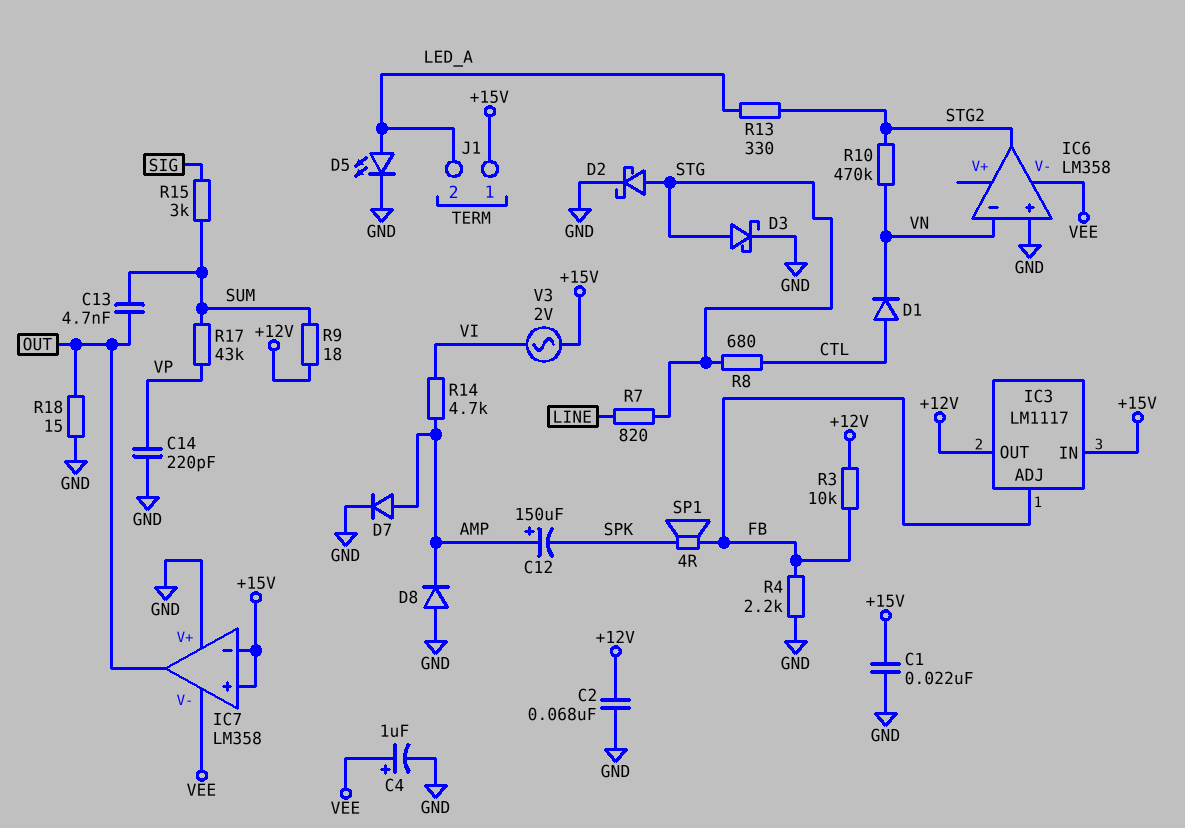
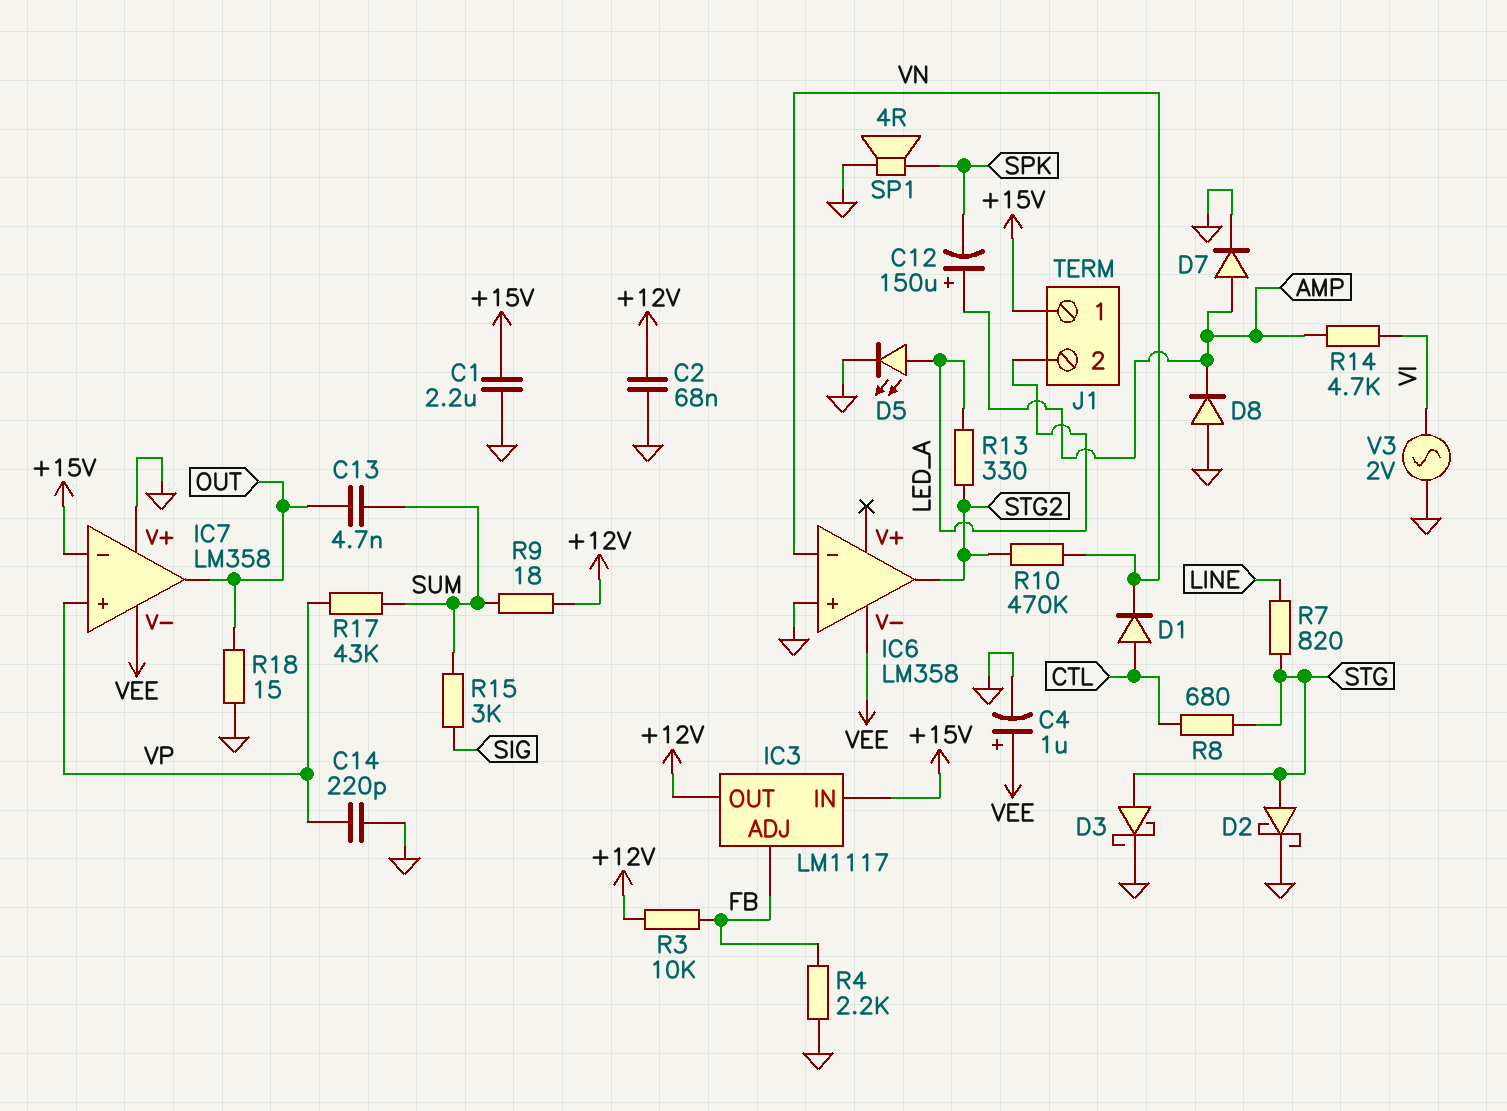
C1: 22nF (+15V, GND) -> 2.2uF (+15V, GND)
IC7 pin in+: +15V -> VP
SP1: speaker 4R (FB, SPK) -> speaker 4R (GND, SPK)
V3: AC 2V (+15V, VI) -> AC 2V (GND, VI)

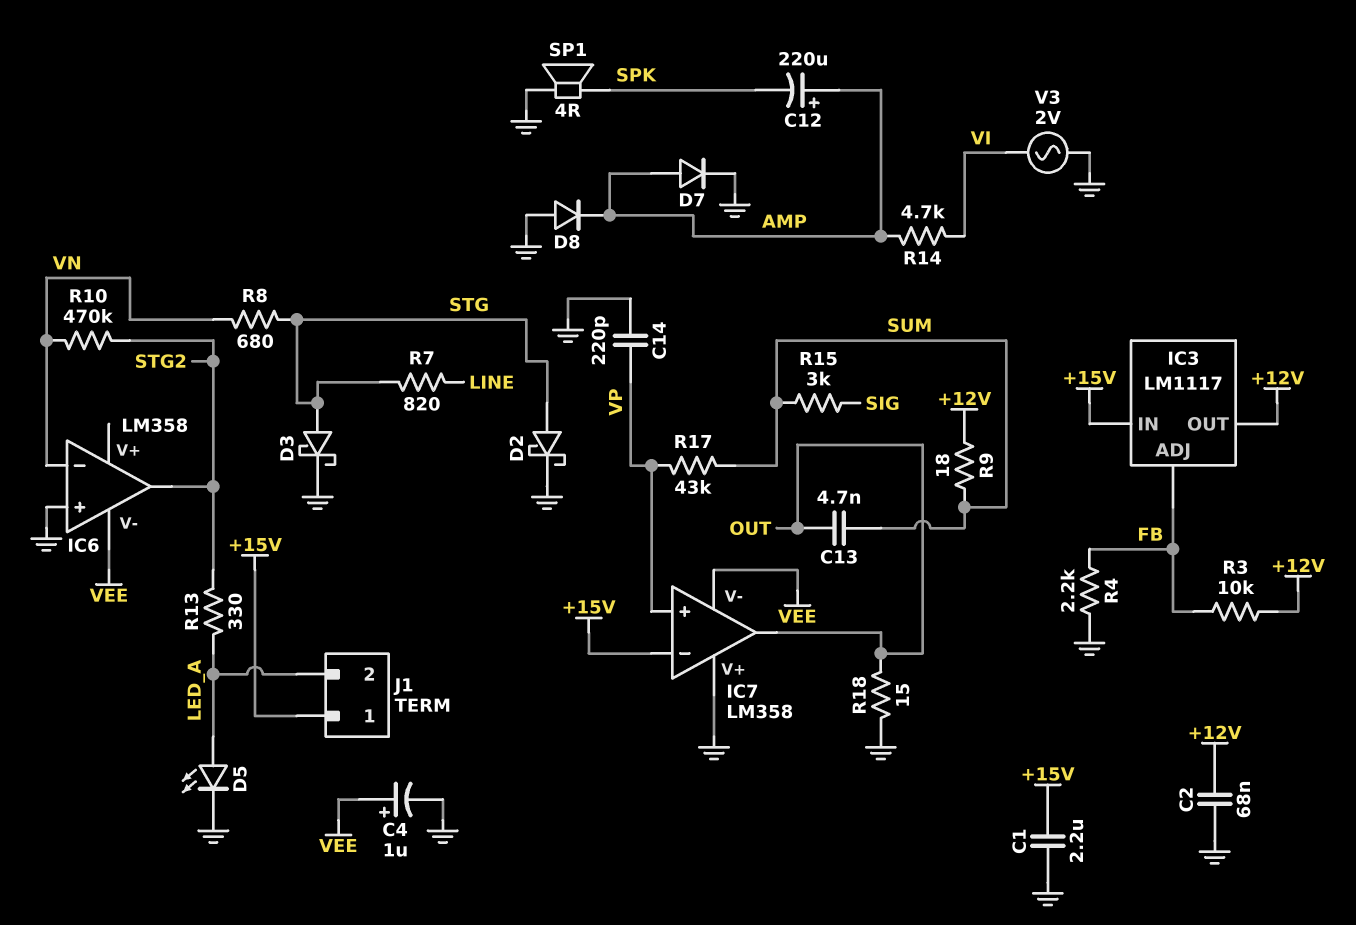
C12: 150uF (plus AMP, minus SPK) -> 220uF (plus AMP, minus SPK)
D1: diode (A CTL, K VN) -> none
R8: 680 (CTL, STG) -> 680 (STG, VN)

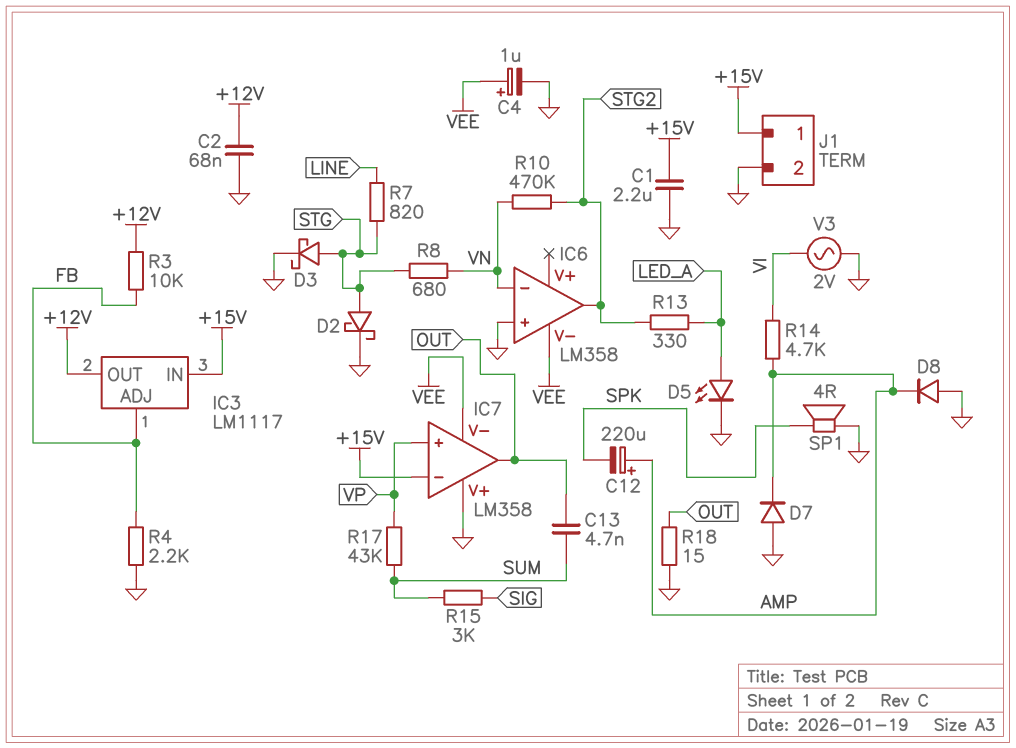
C14: 220pF (GND, VP) -> none
D7: diode (A AMP, K GND) -> diode (A GND, K AMP)
J1 pin 2: LED_A -> GND
R9: 18 (+12V, SUM) -> none

